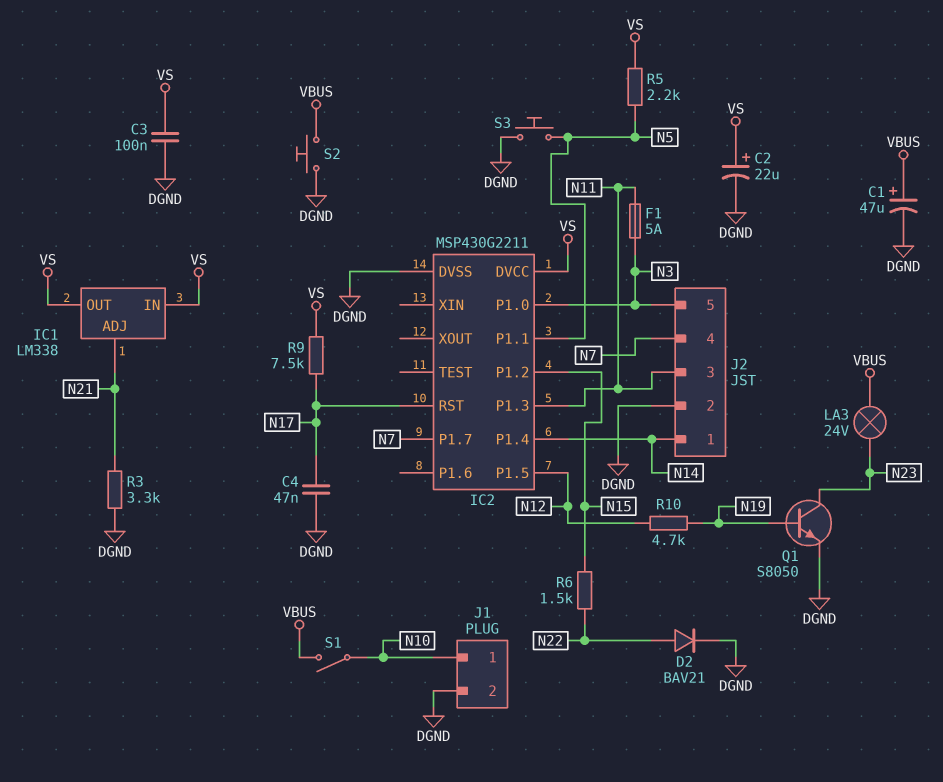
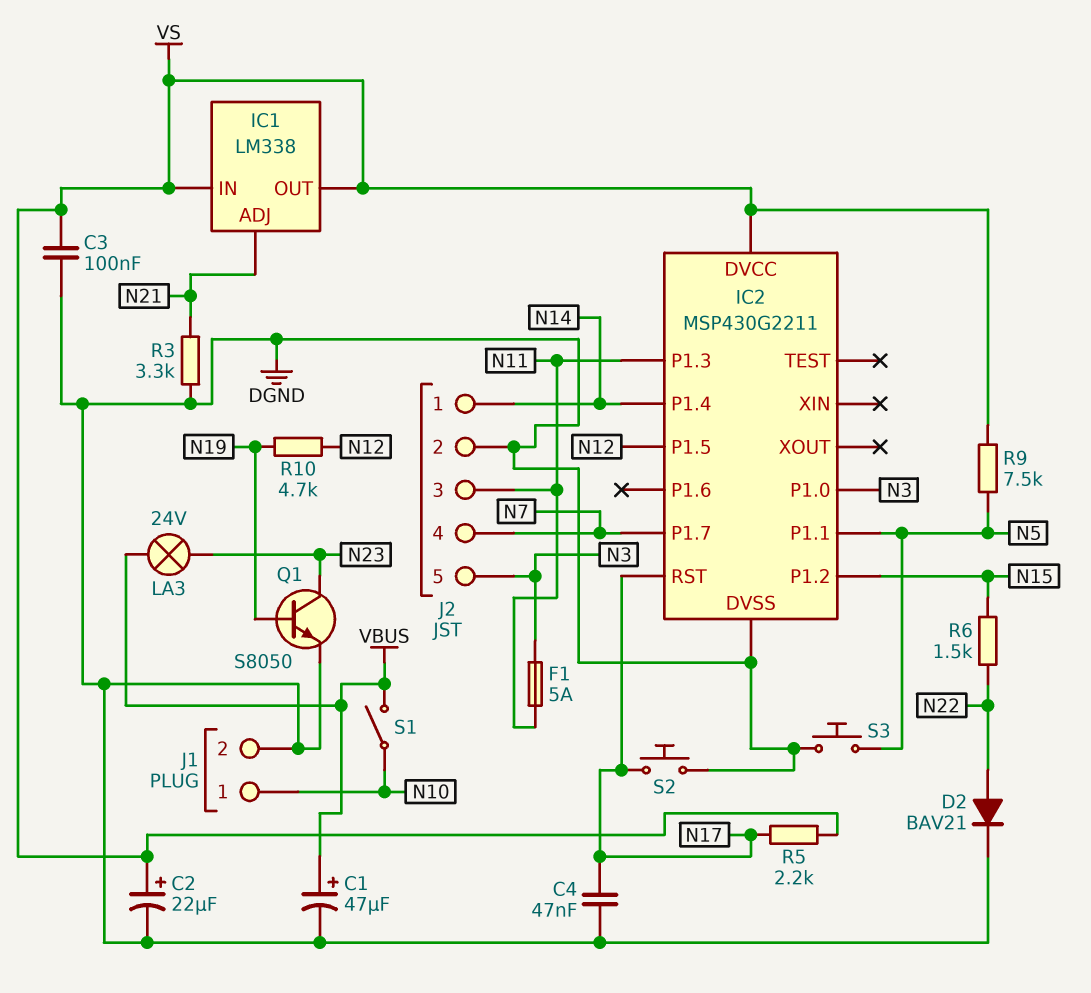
R5: 2.2k (N5, VS) -> 2.2k (N17, VS)
R9: 7.5k (N17, VS) -> 7.5k (N5, VS)
S2: button (DGND, VBUS) -> button (DGND, N17)

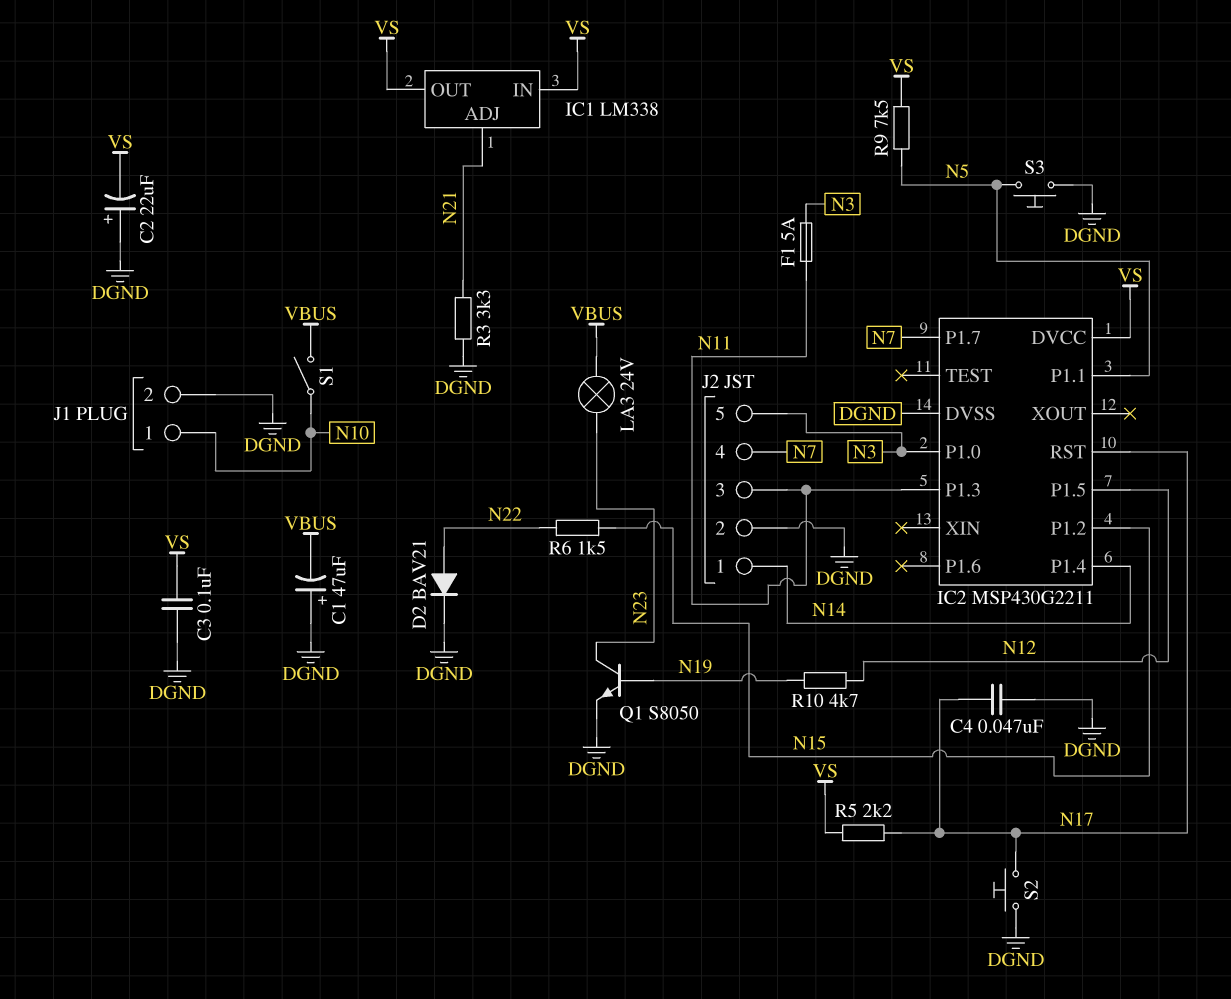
C1: 47uF (plus VBUS, minus DGND) -> 47uF (plus DGND, minus VBUS)
C2: 22uF (plus VS, minus DGND) -> 22uF (plus DGND, minus VS)

